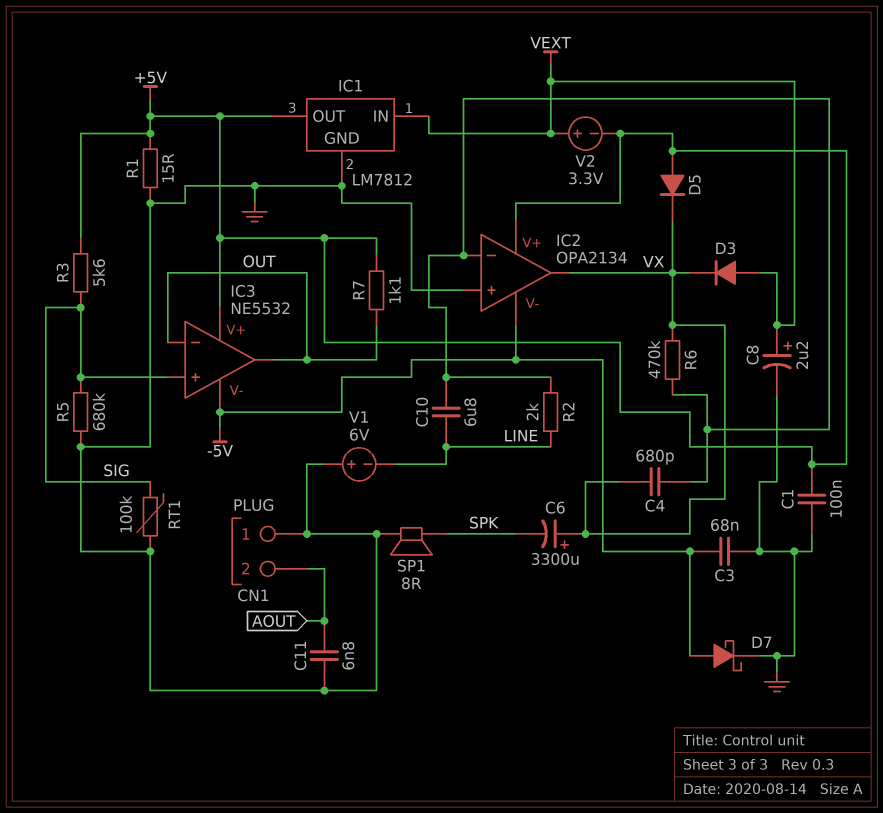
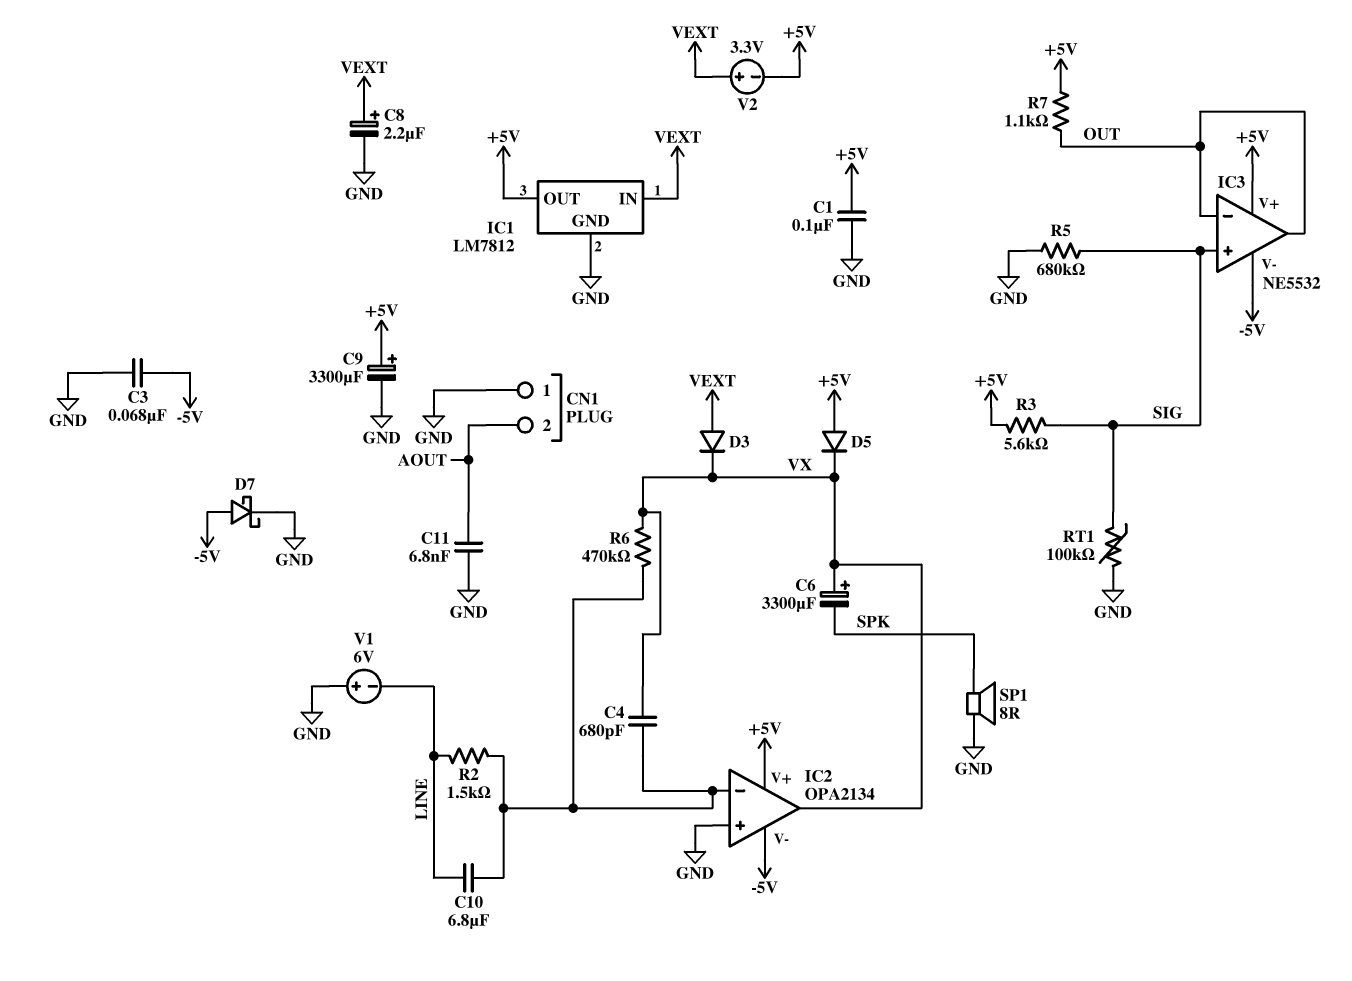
C9: none -> 3300uF (plus +5V, minus GND)
R1: 15 (+5V, GND) -> none
R2: 2k (IC2/in-, LINE) -> 1.5k (IC2/in-, LINE)

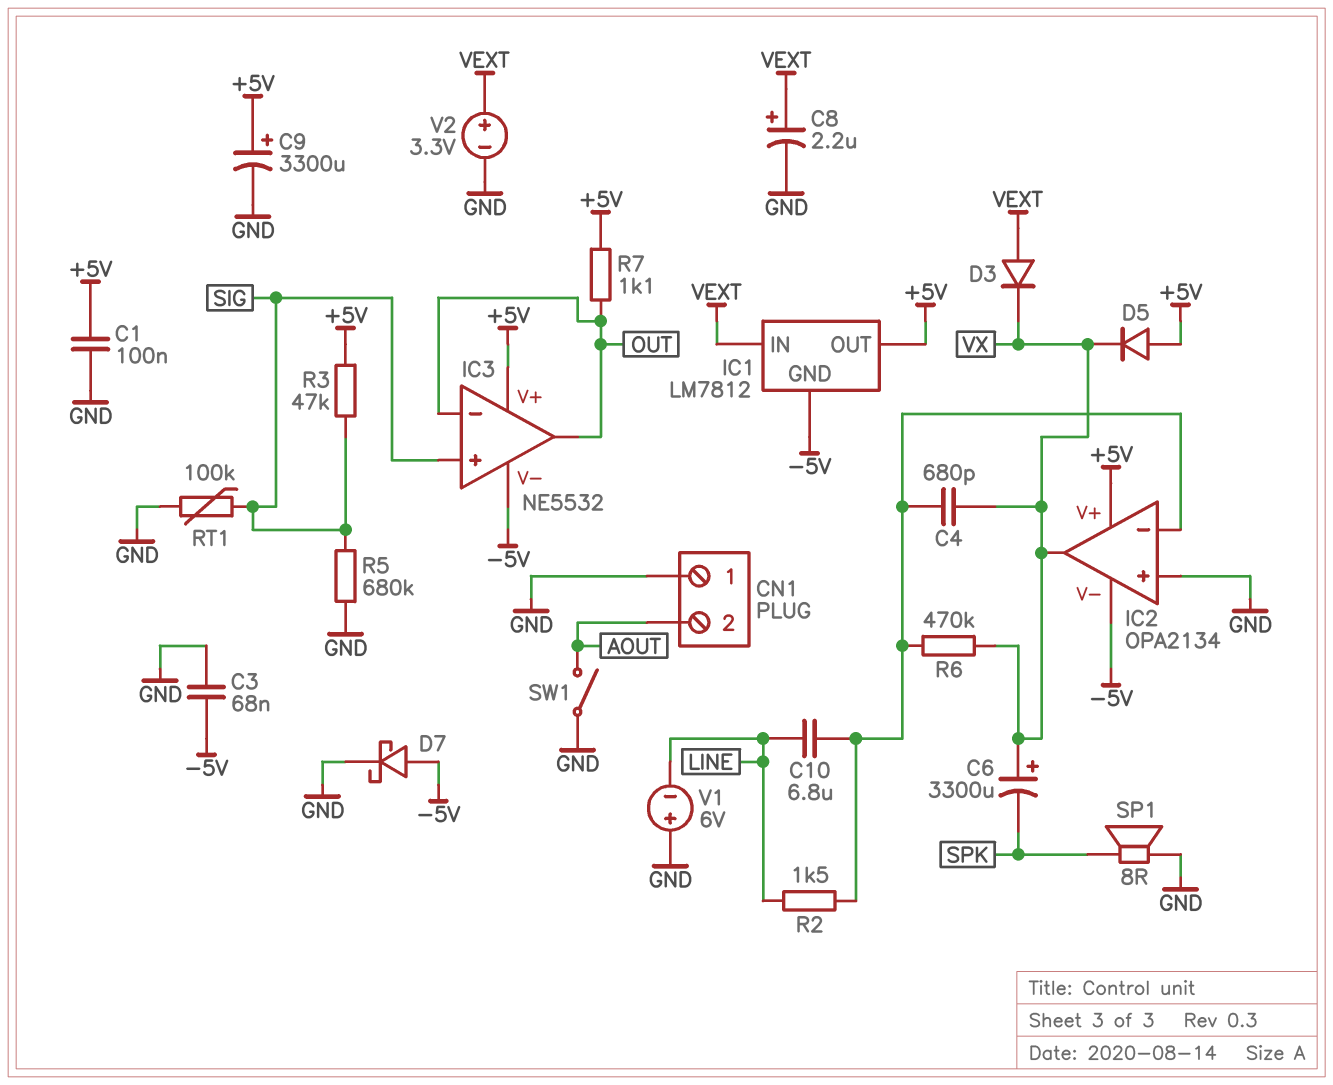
C11: 6.8nF (AOUT, GND) -> none
IC1 pin GND: GND -> -5V
R3: 5.6k (+5V, SIG) -> 47k (+5V, SIG)
SW1: none -> switch (AOUT, GND)
V2: 3.3V (plus VEXT, minus +5V) -> 3.3V (plus VEXT, minus GND)

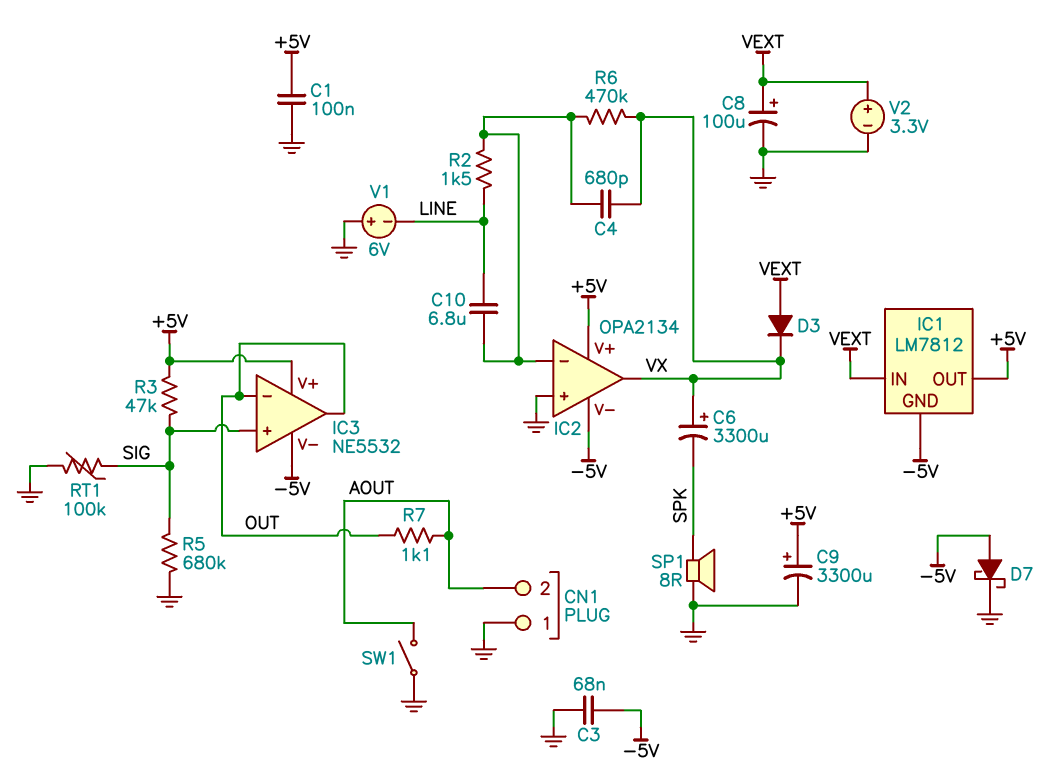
C8: 2.2uF (plus VEXT, minus GND) -> 100uF (plus VEXT, minus GND)
D5: diode (A +5V, K VX) -> none
R7: 1.1k (+5V, OUT) -> 1.1k (AOUT, OUT)

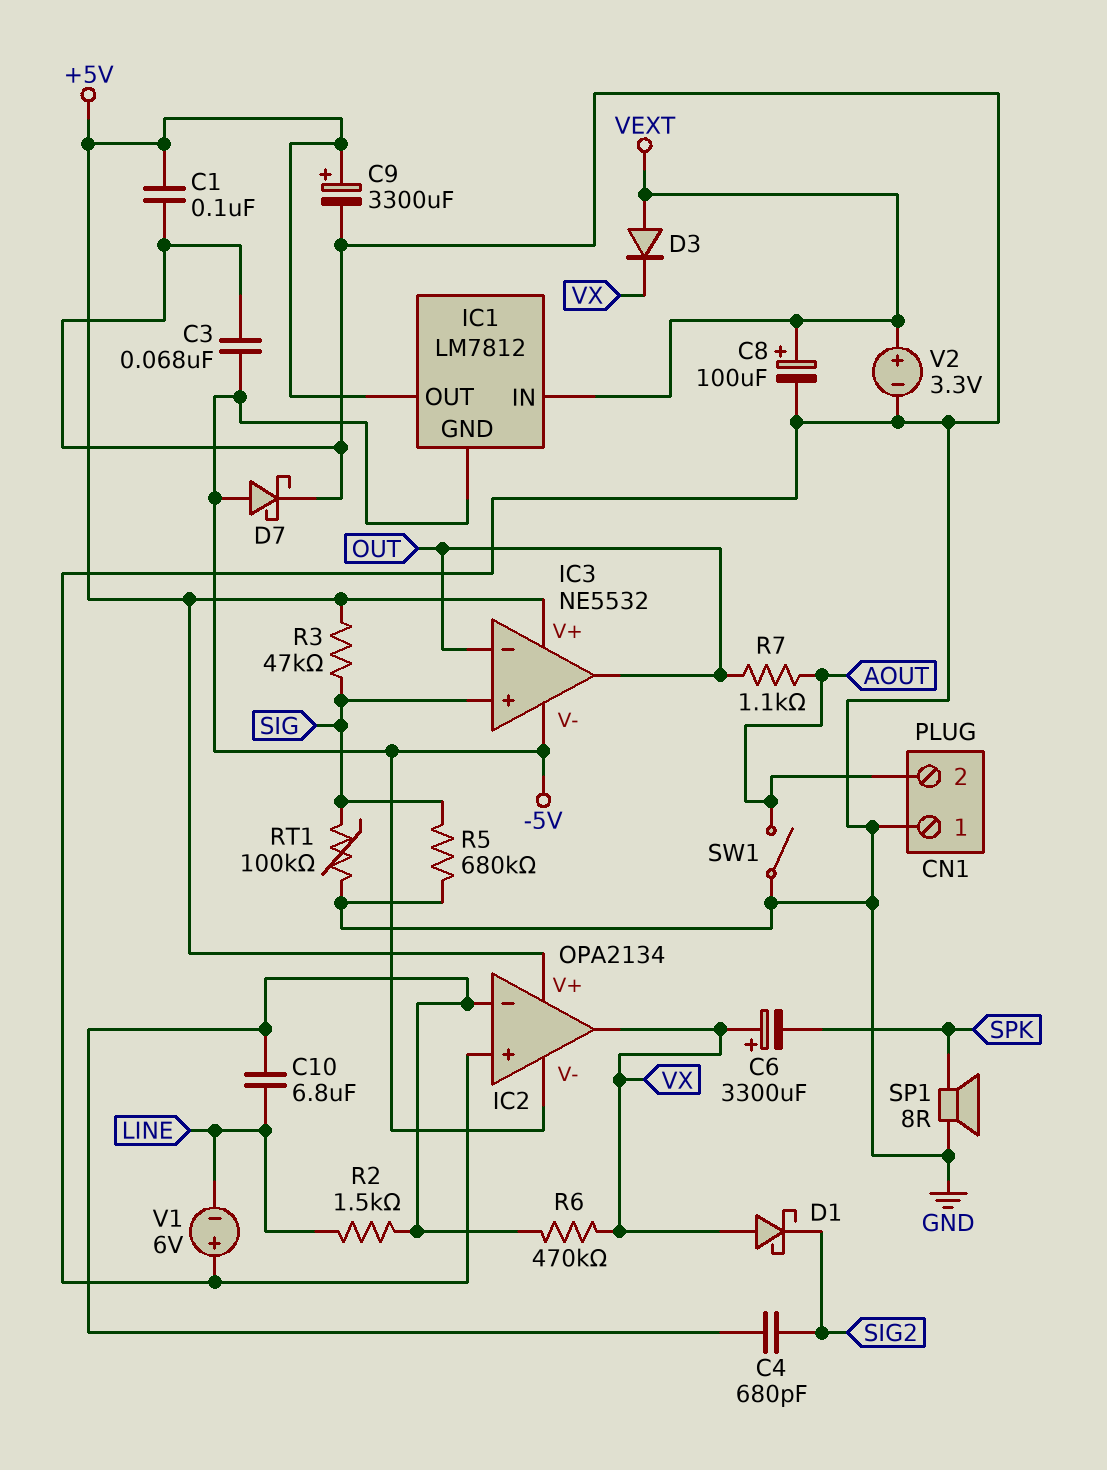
C4: 680pF (IC2/in-, VX) -> 680pF (IC2/in-, SIG2)
D1: none -> schottky (A VX, K SIG2)

